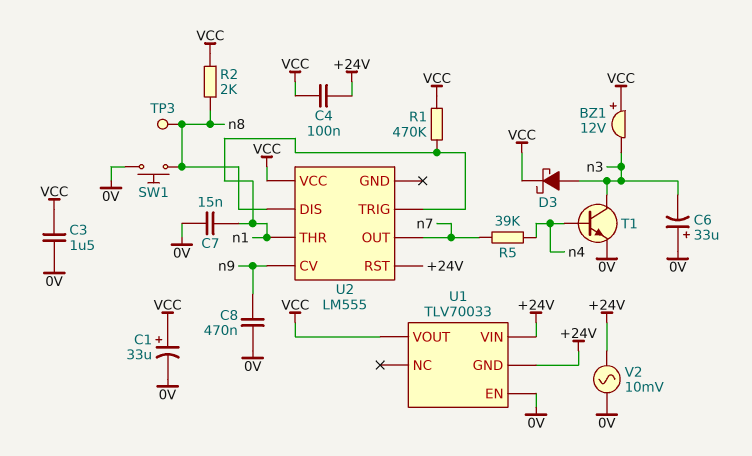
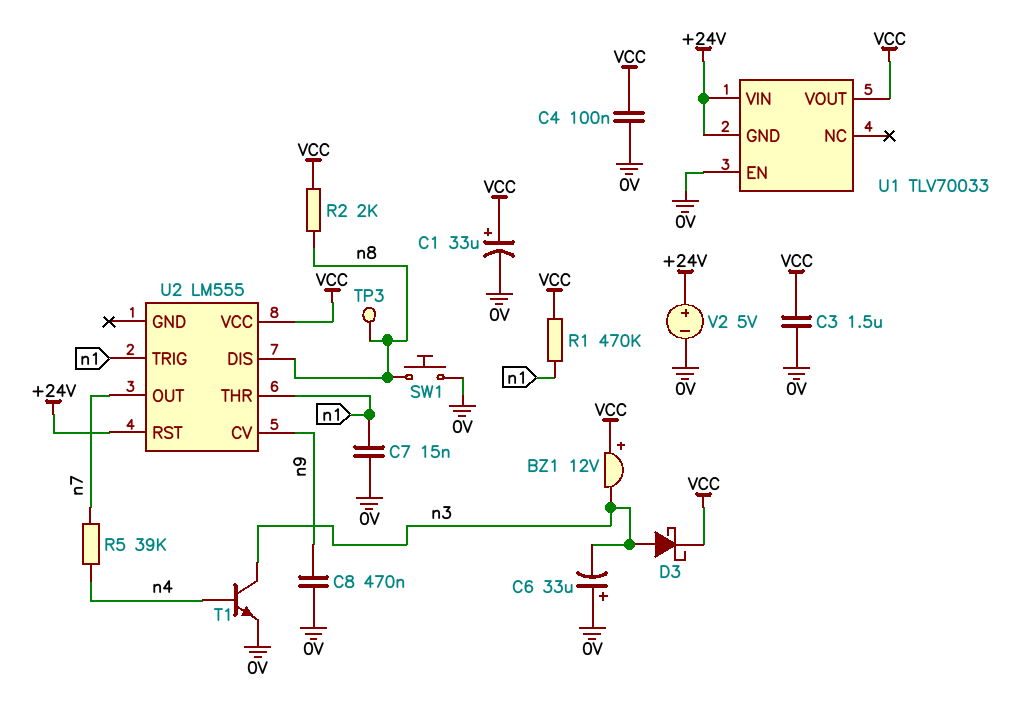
C4: 100nF (+24V, VCC) -> 100nF (0V, VCC)
V2: AC 10mV (+24V, 0V) -> 5V (plus +24V, minus 0V)

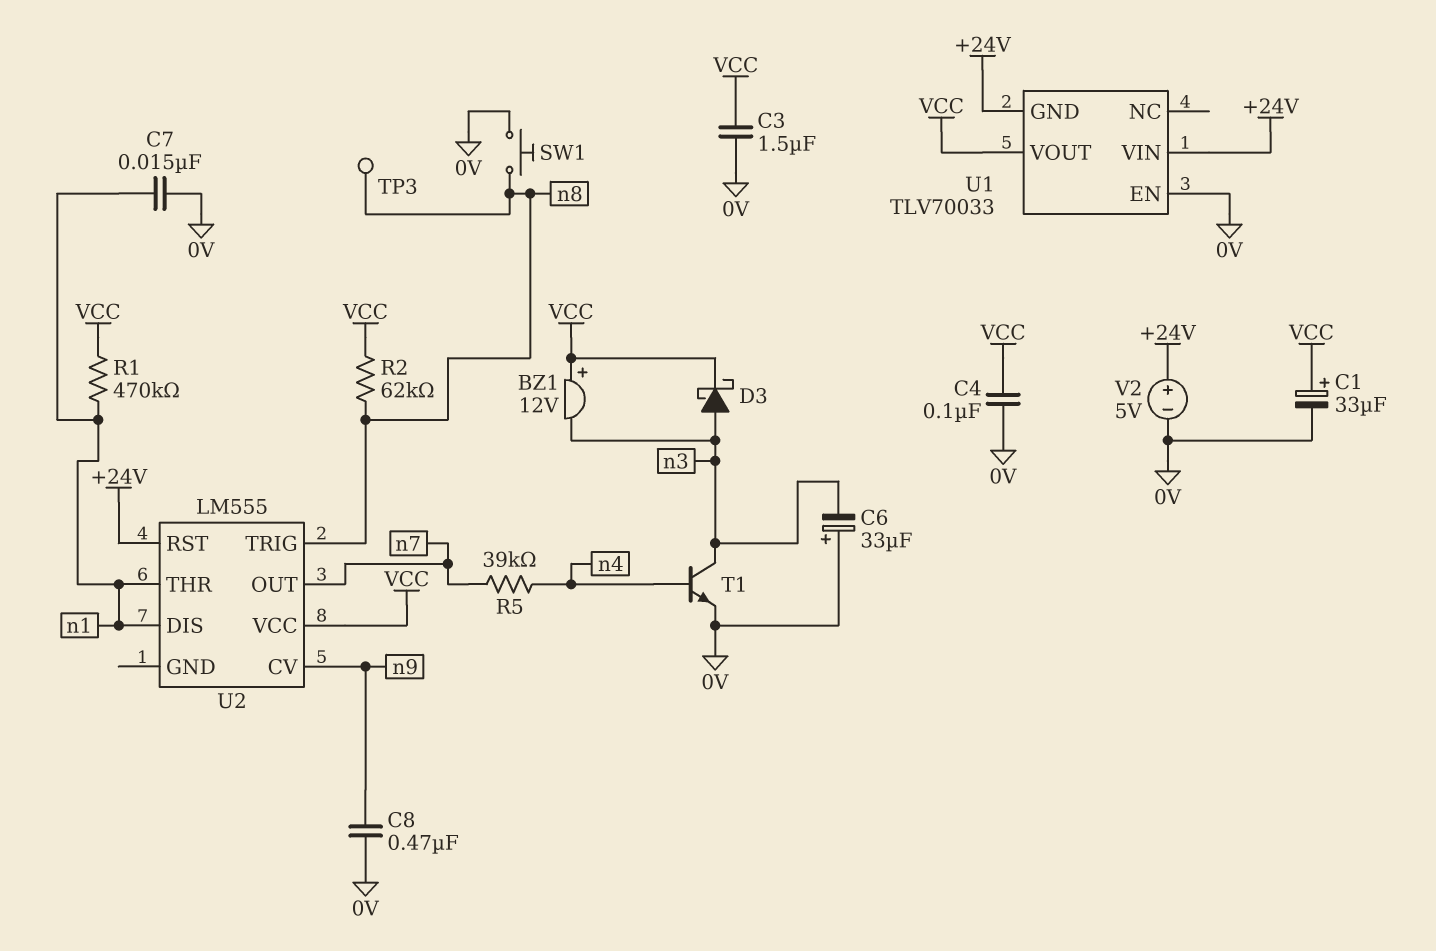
R2: 2k (VCC, n8) -> 62k (VCC, n8)
U2 pin DIS: n8 -> n1
U2 pin TRIG: n1 -> n8

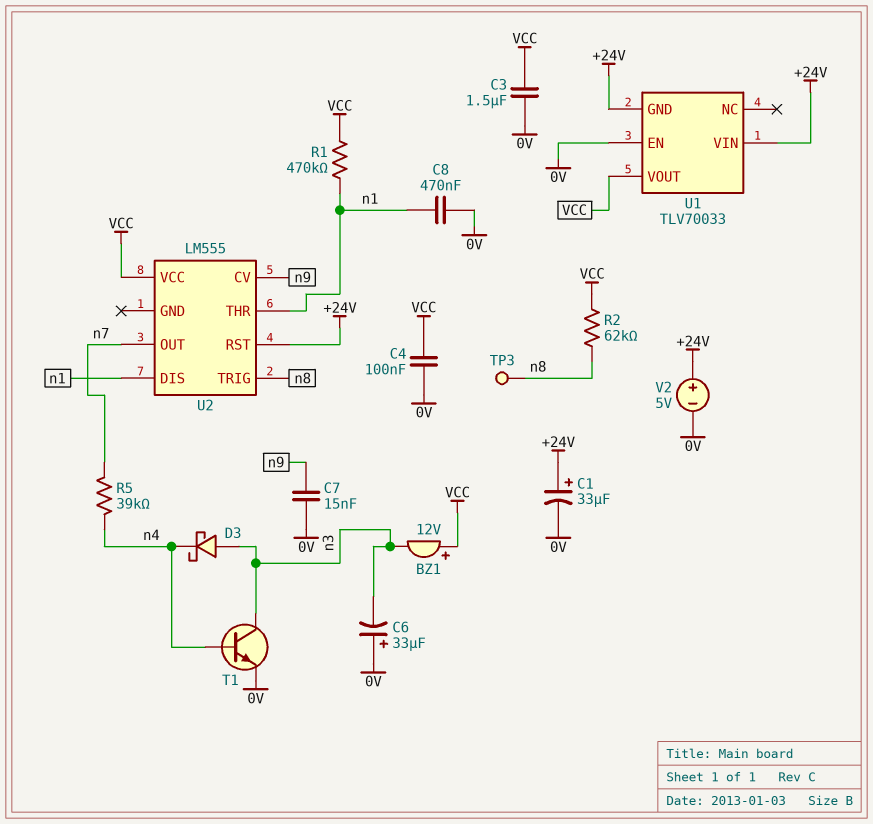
C1: 33uF (plus VCC, minus 0V) -> 33uF (plus +24V, minus 0V)
C7: 15nF (0V, n1) -> 15nF (0V, n9)
C8: 470nF (0V, n9) -> 470nF (0V, n1)
D3: schottky (A n3, K VCC) -> schottky (A n3, K n4)
SW1: button (0V, n8) -> none

